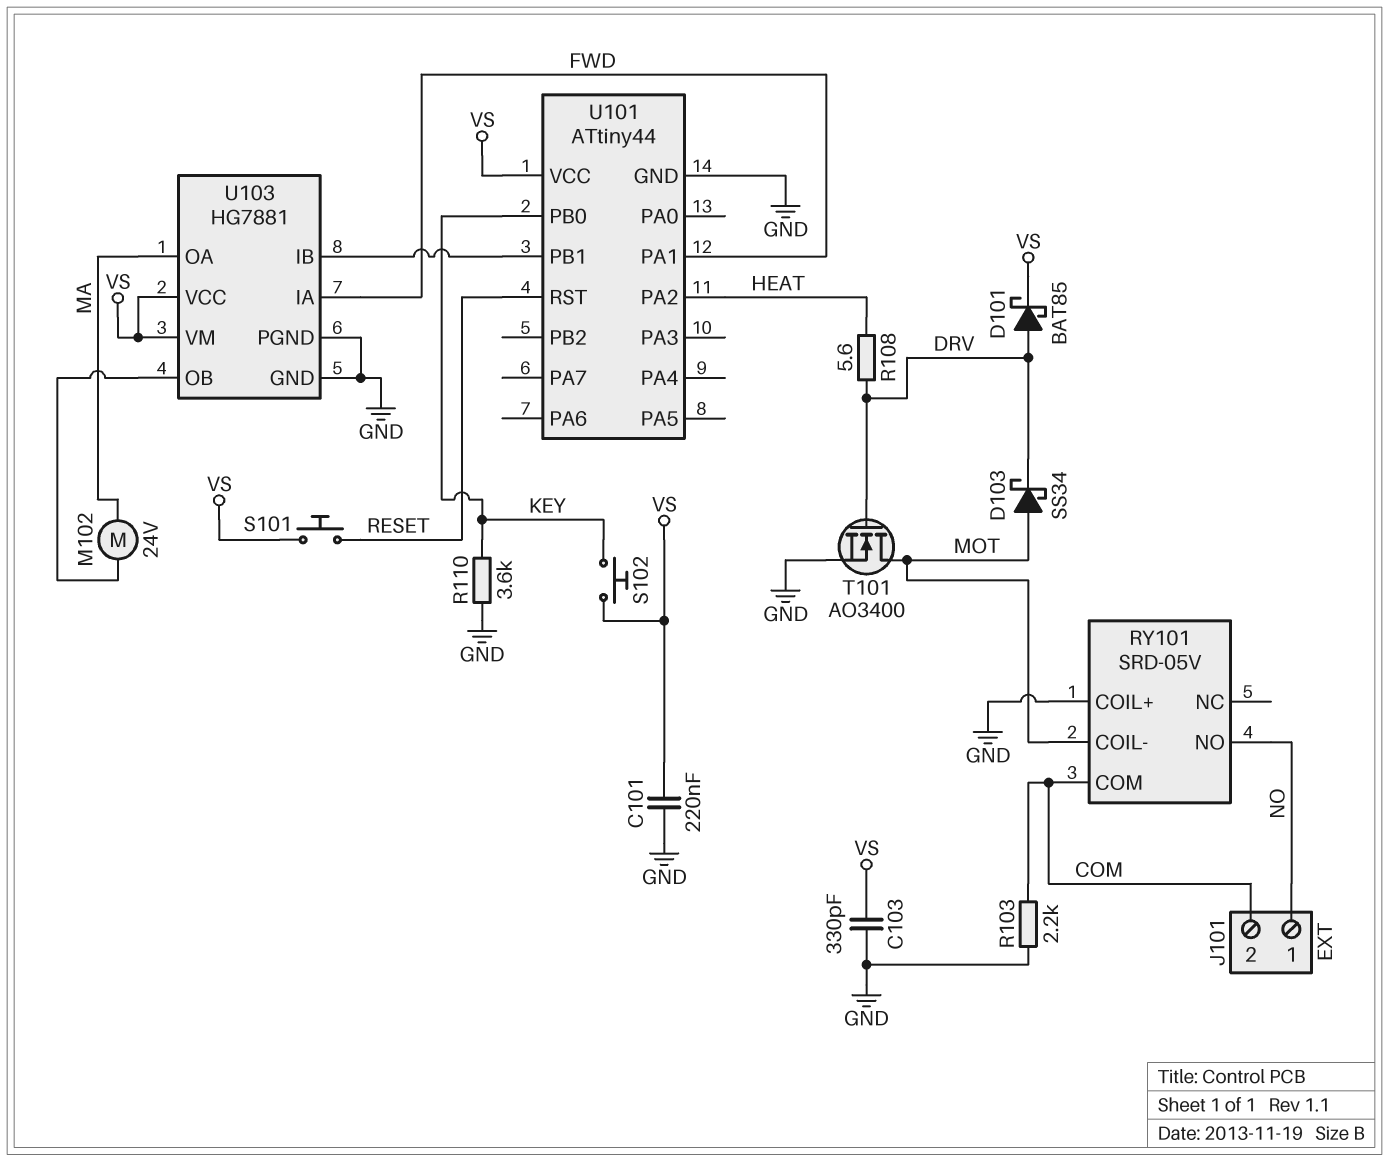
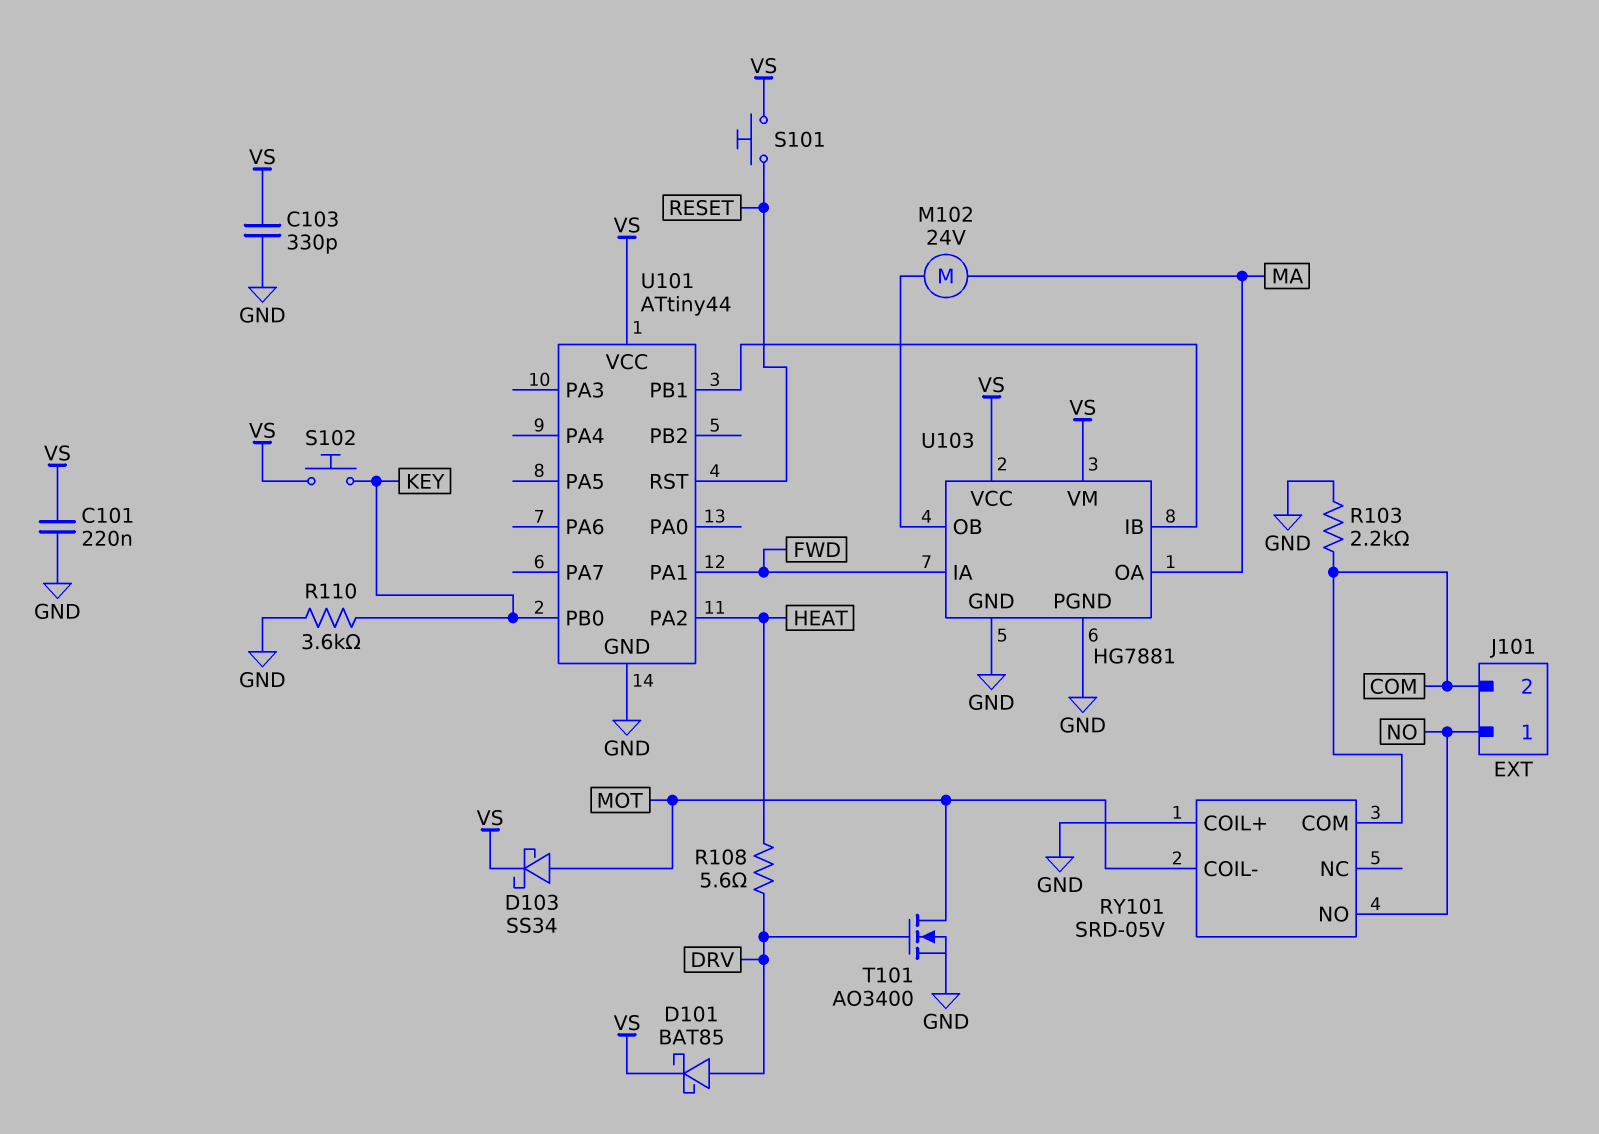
D103: schottky SS34 (A MOT, K DRV) -> schottky SS34 (A MOT, K VS)

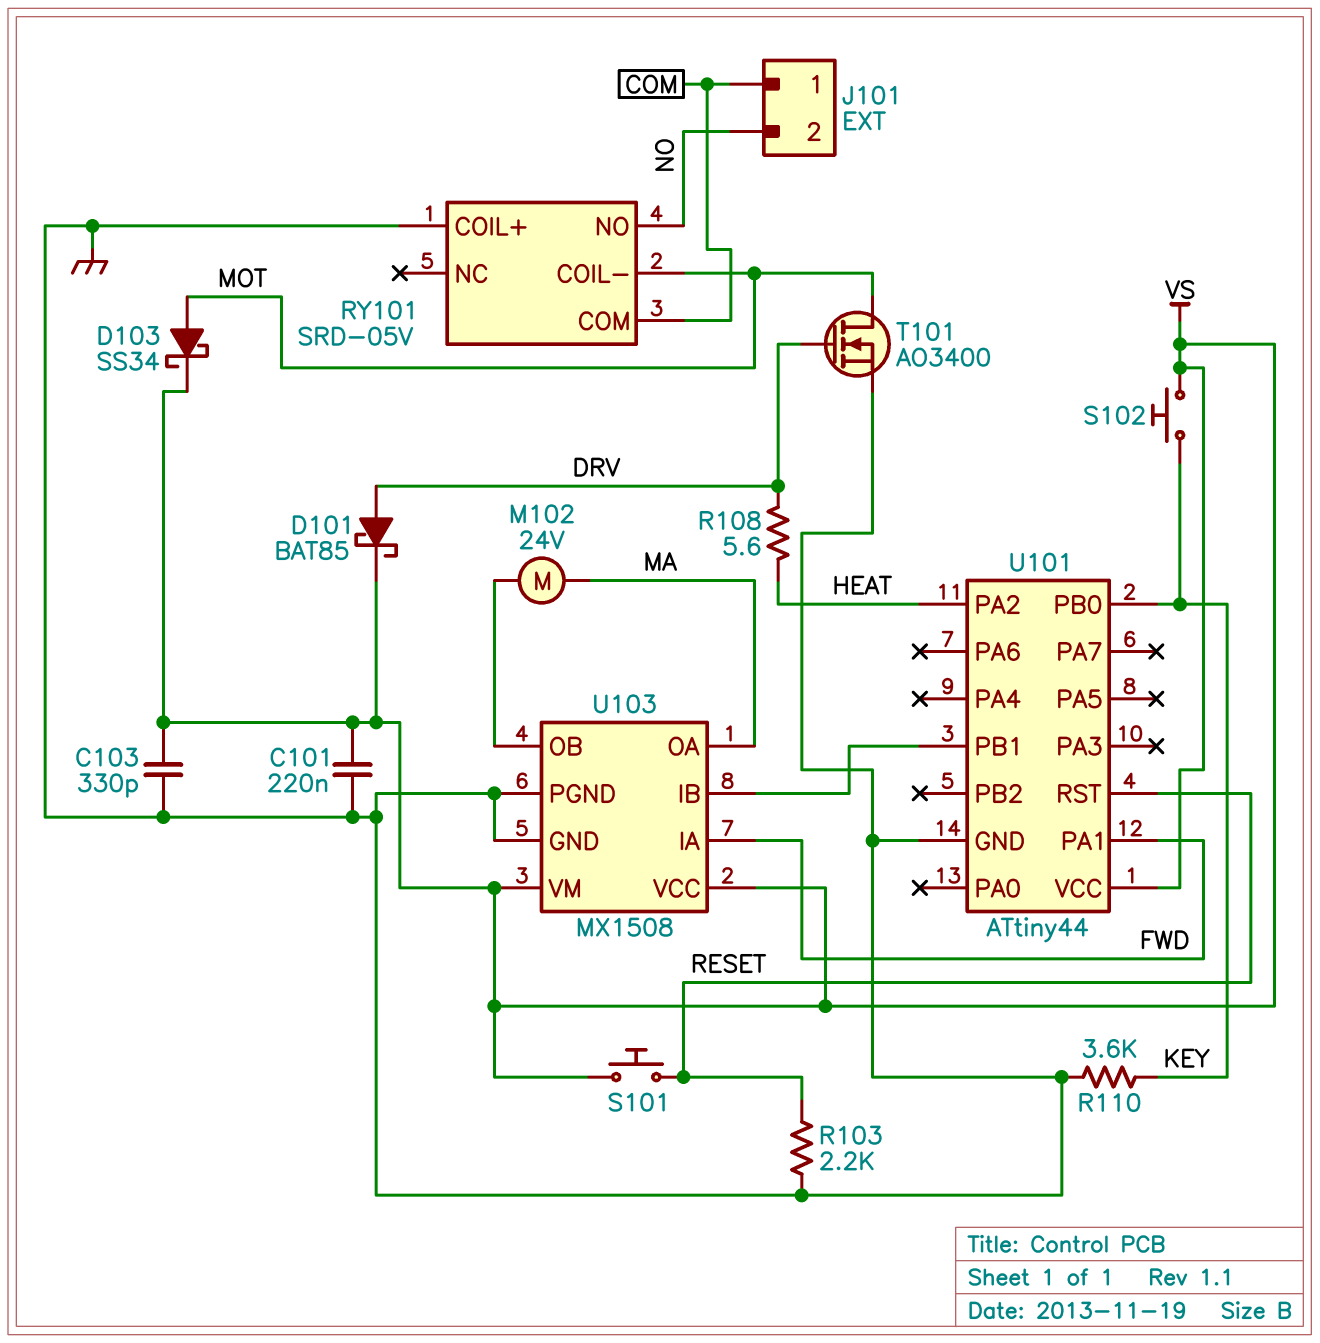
J101 pin 1: NO -> COM
J101 pin 2: COM -> NO
R103: 2.2k (COM, GND) -> 2.2k (GND, RESET)
U103: HG7881 -> MX1508

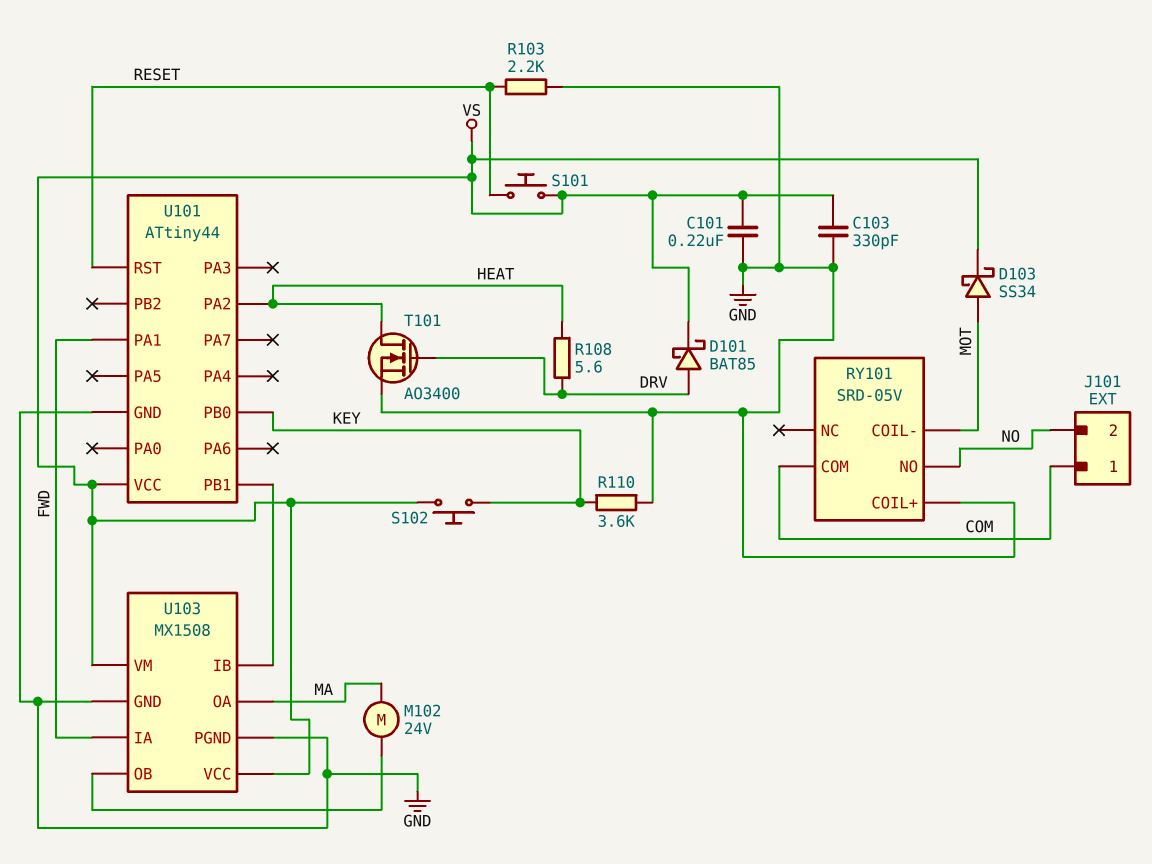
T101: NMOS AO3400 (G DRV, D MOT, S GND) -> NMOS AO3400 (G DRV, D HEAT, S GND)

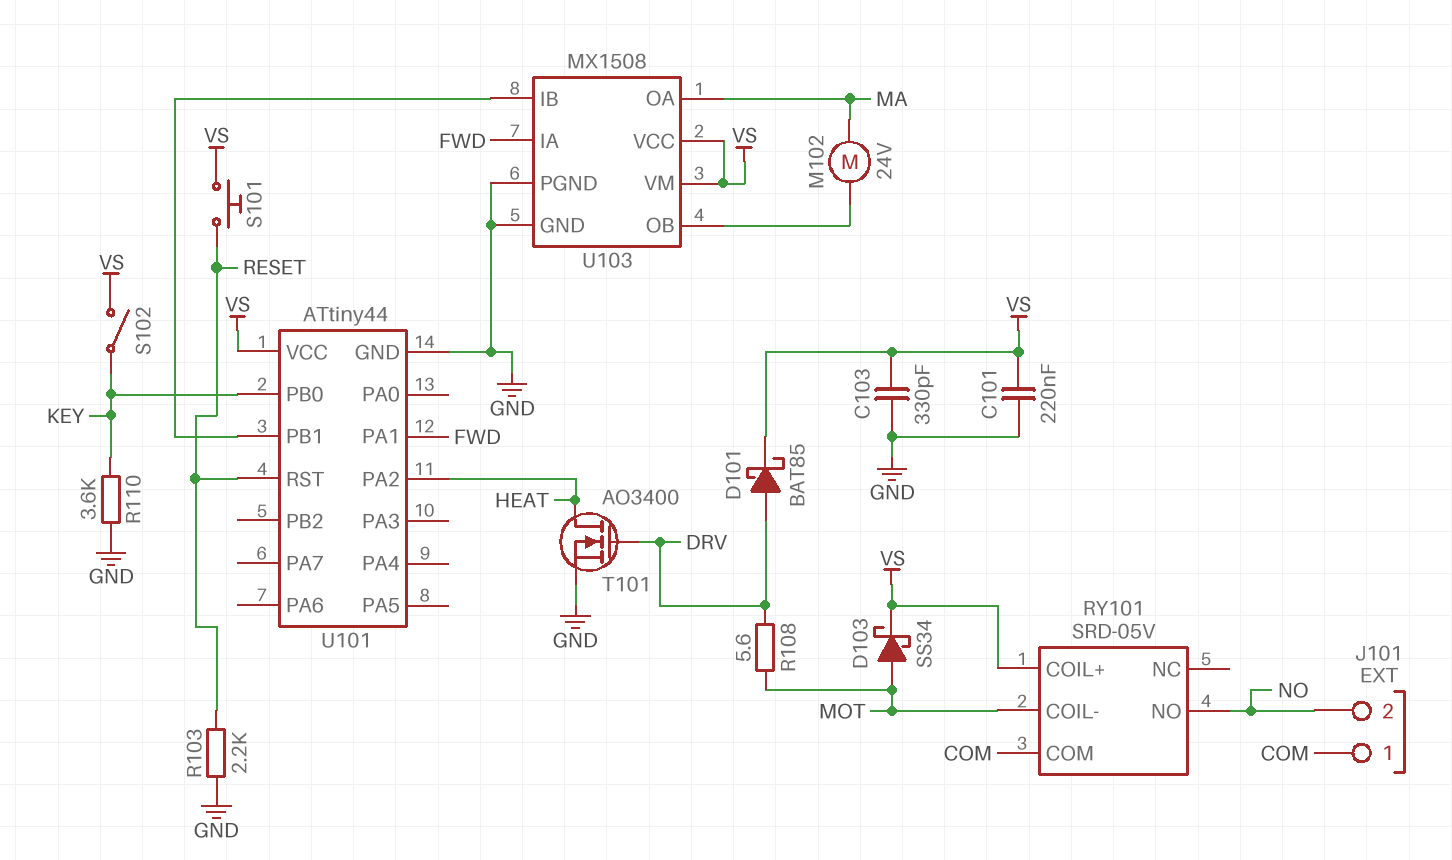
R108: 5.6 (DRV, HEAT) -> 5.6 (DRV, MOT)
RY101 pin COIL+: GND -> VS
S102: button (KEY, VS) -> switch (KEY, VS)

